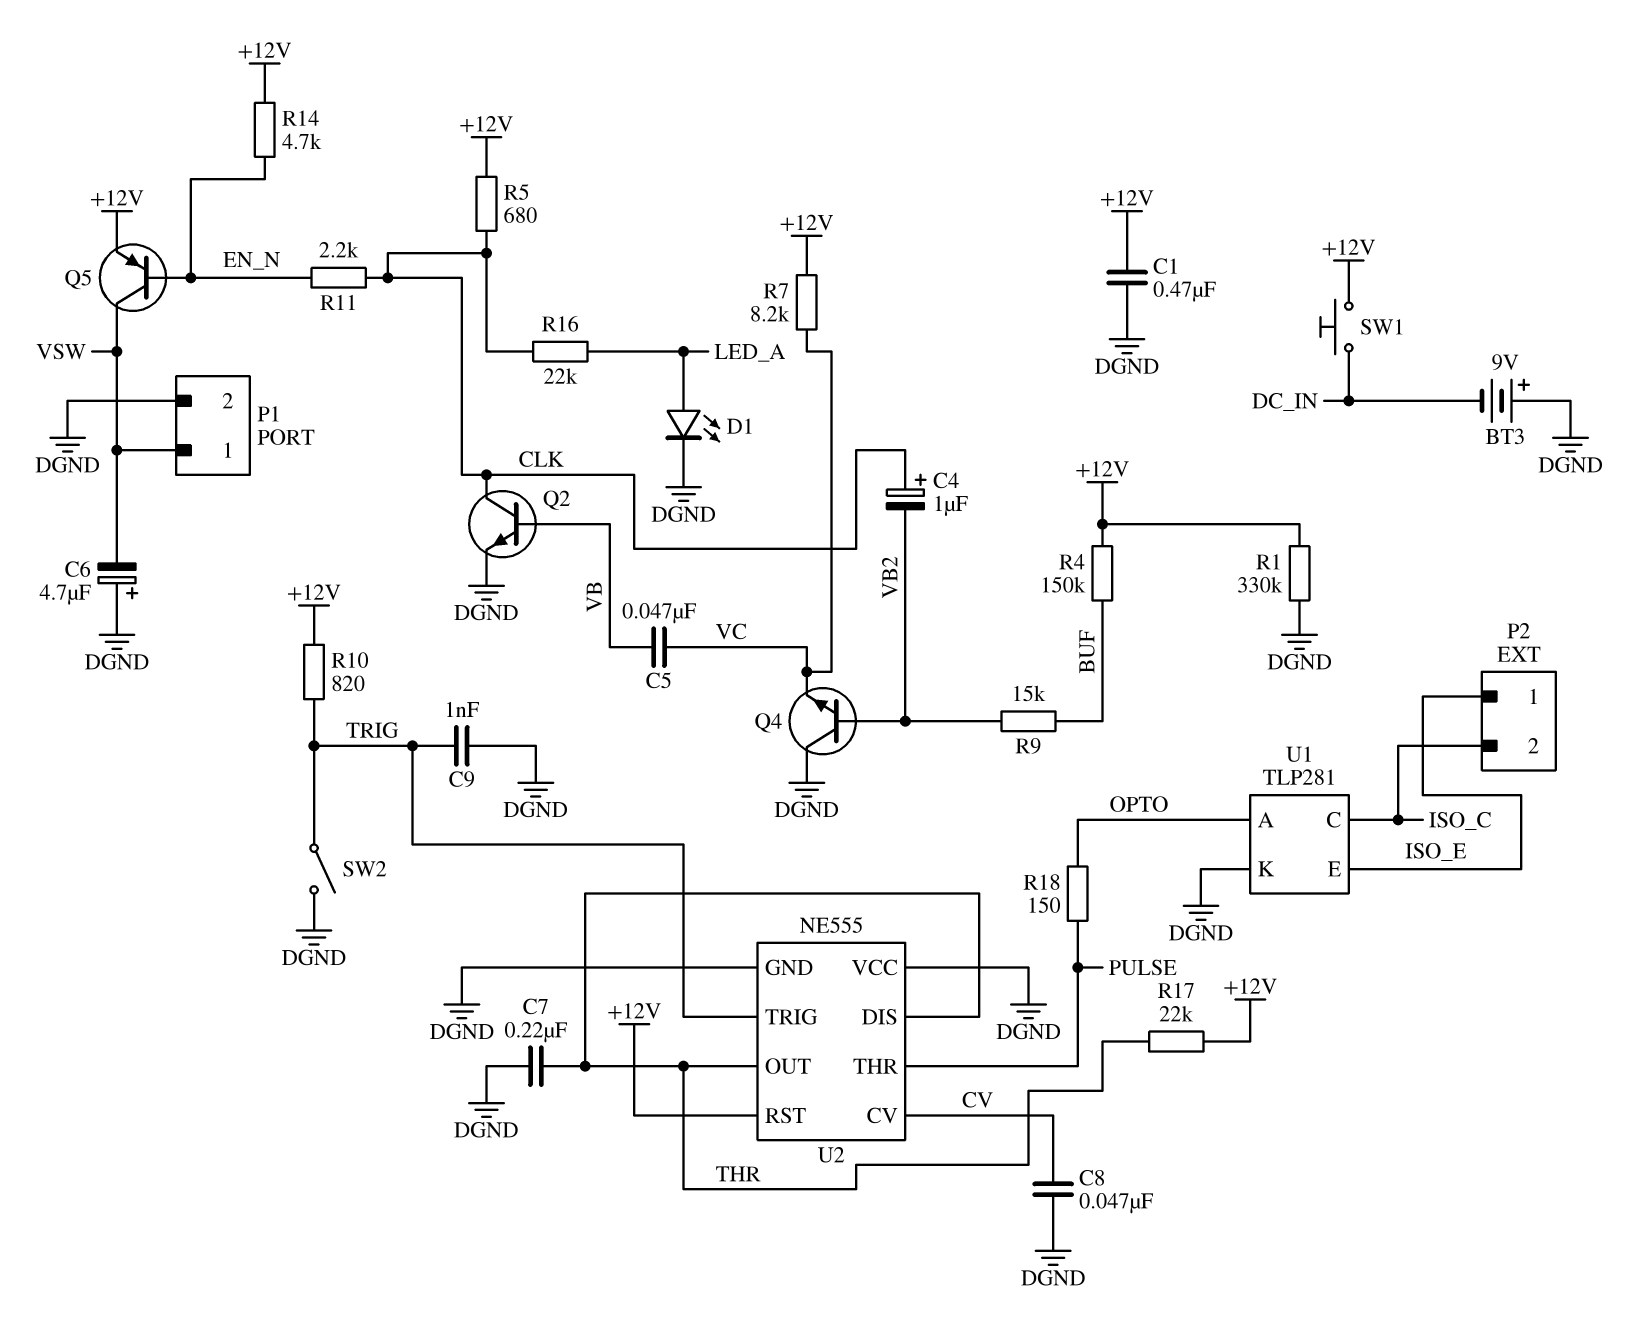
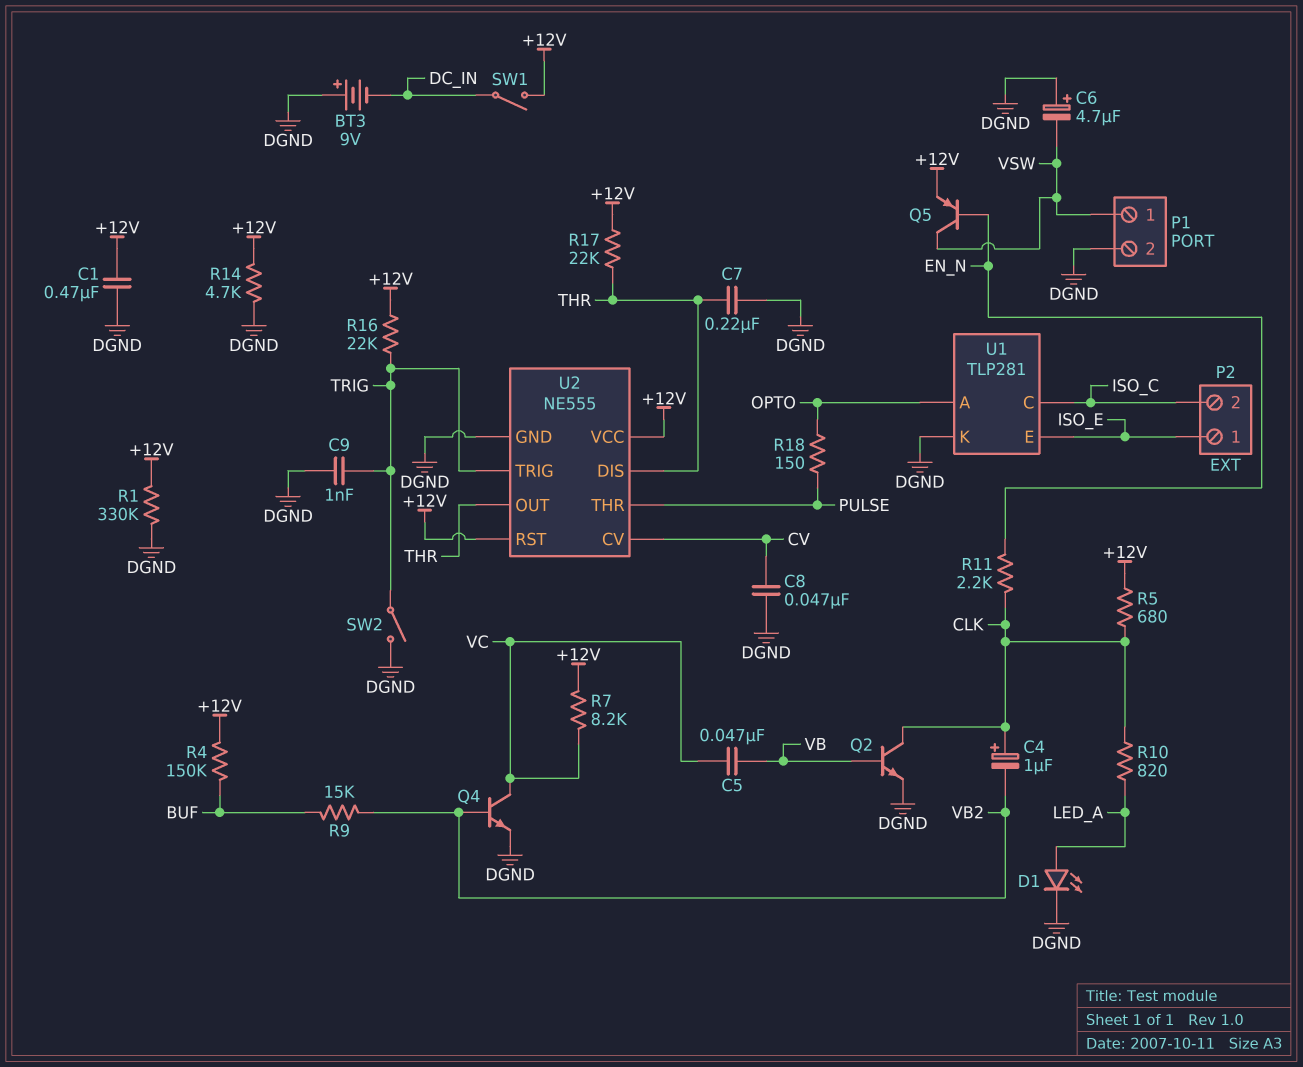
Q4: NPN (B VB2, C DGND, E VC) -> NPN (B VB2, C VC, E DGND)
R10: 820 (+12V, TRIG) -> 820 (CLK, LED_A)
R14: 4.7k (+12V, EN_N) -> 4.7k (+12V, DGND)
R16: 22k (CLK, LED_A) -> 22k (+12V, TRIG)
SW1: button (+12V, DC_IN) -> switch (+12V, DC_IN)
U2 pin VCC: DGND -> +12V

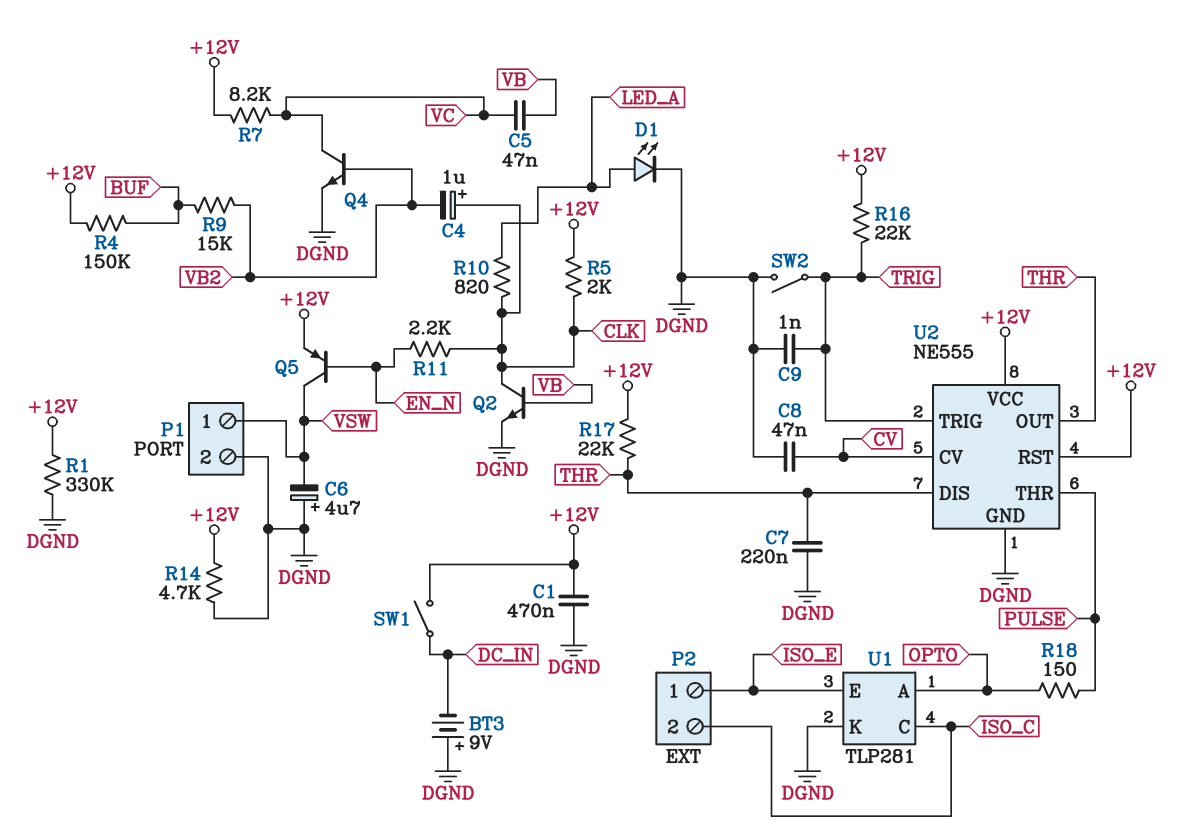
R5: 680 (+12V, CLK) -> 2k (+12V, CLK)

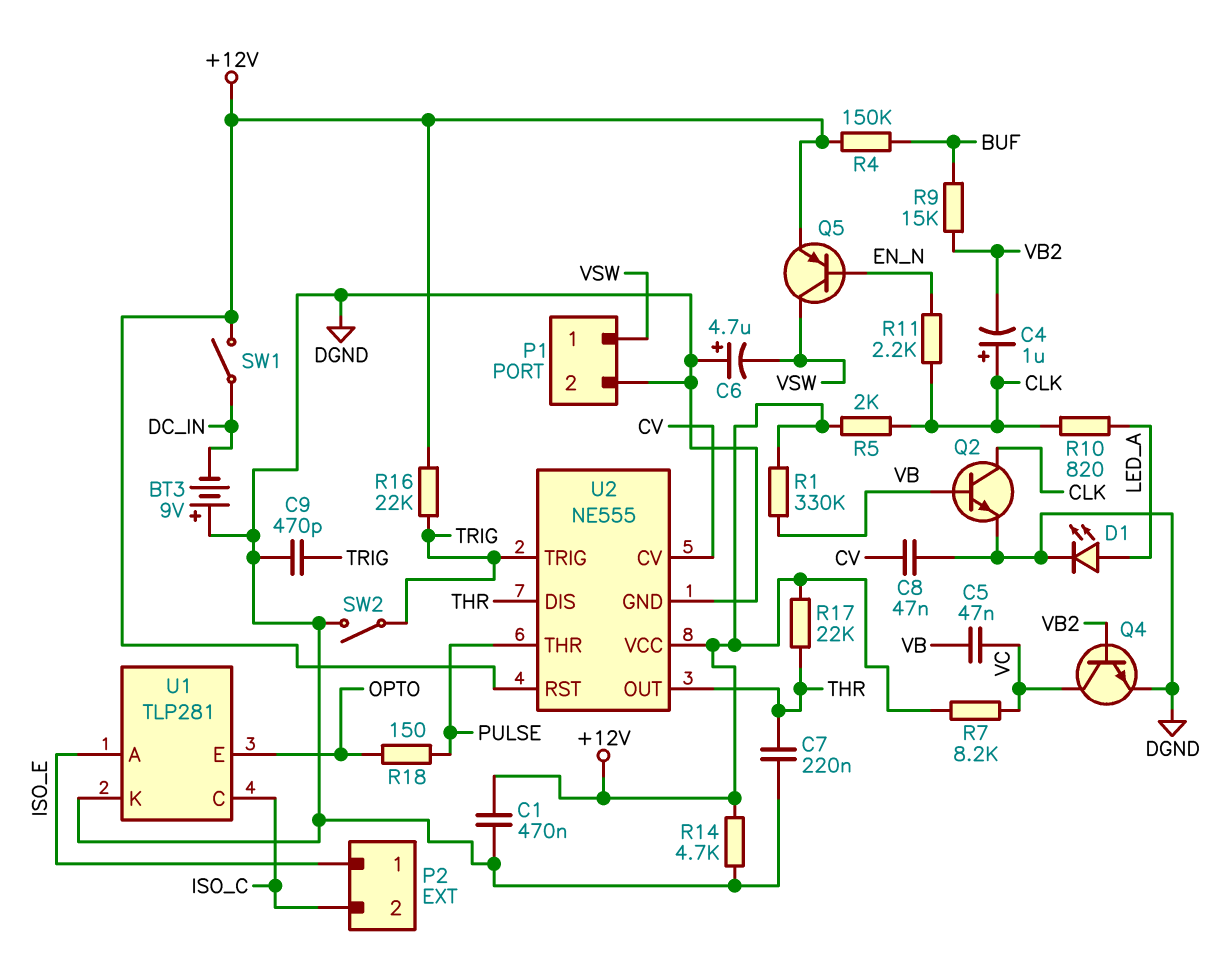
C9: 1nF (DGND, TRIG) -> 470pF (DGND, TRIG)
R1: 330k (+12V, DGND) -> 330k (+12V, VB)
U1 pin A: OPTO -> ISO_E
U1 pin E: ISO_E -> OPTO

